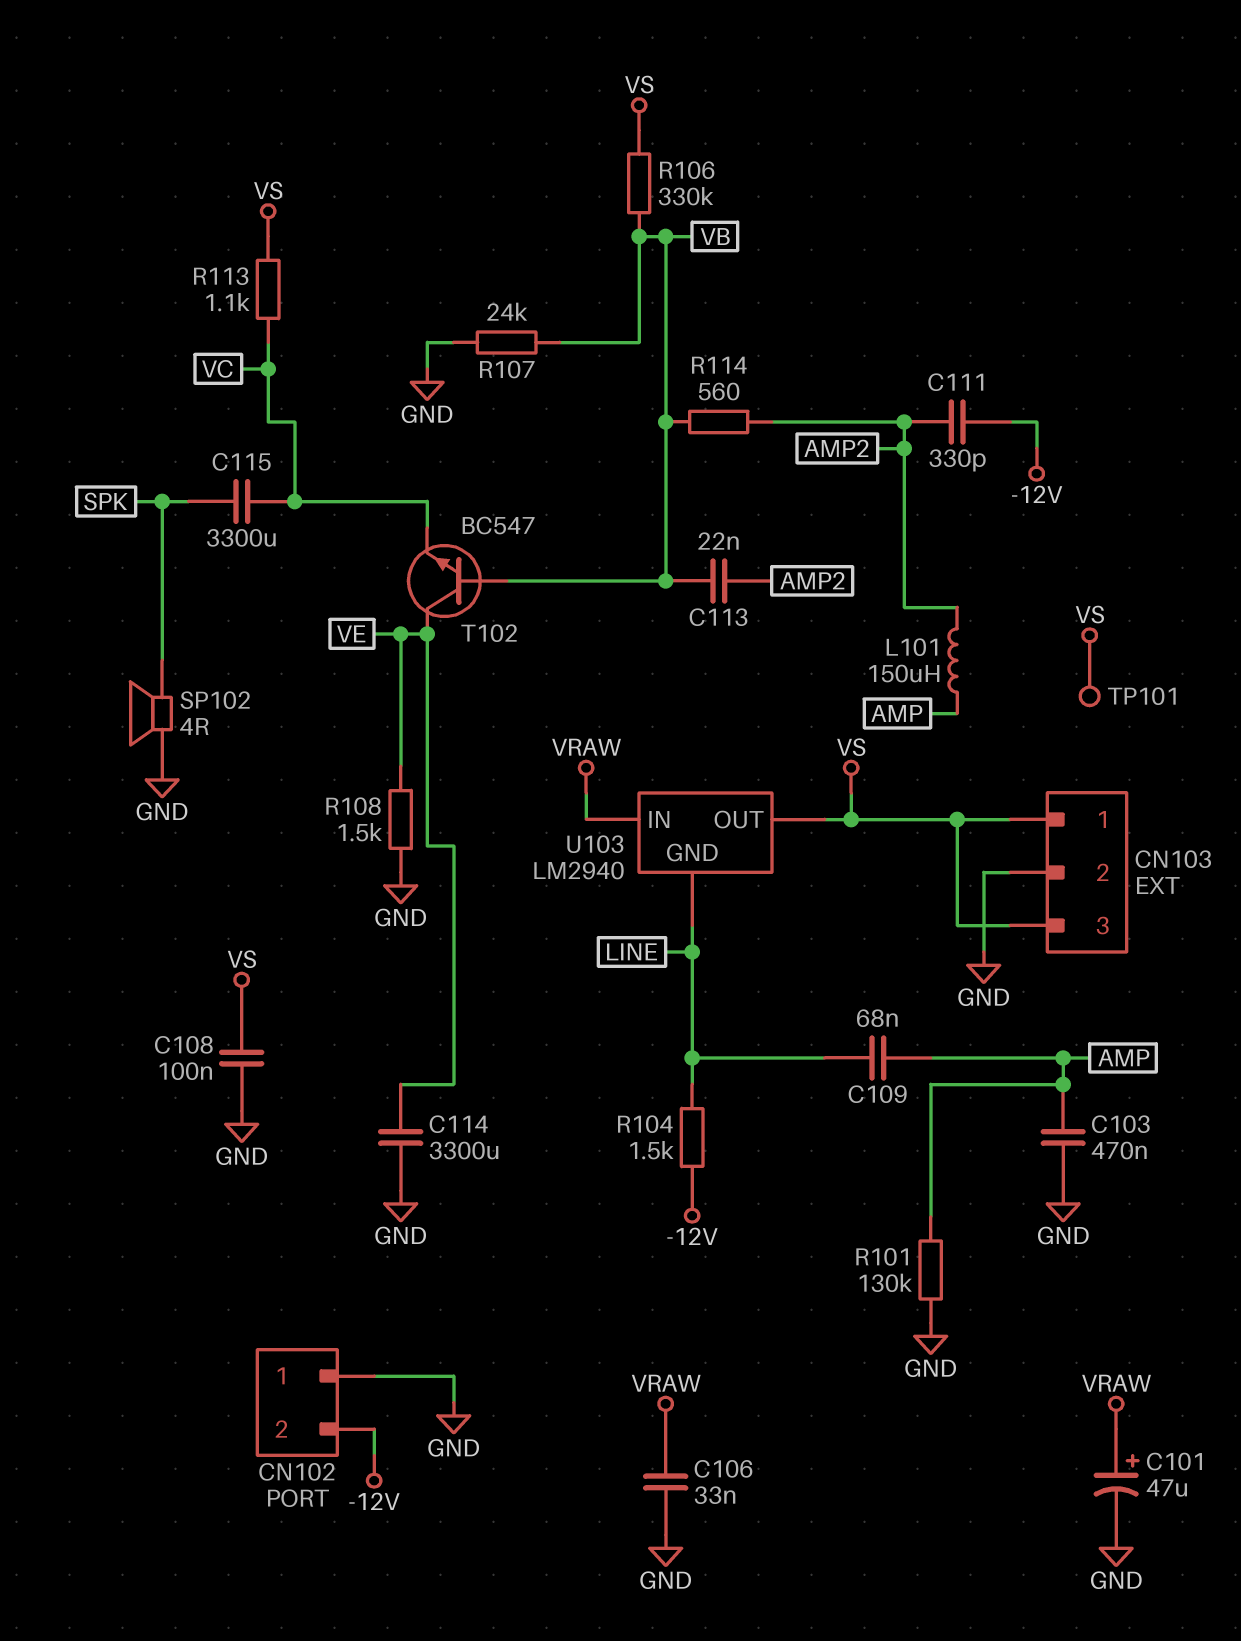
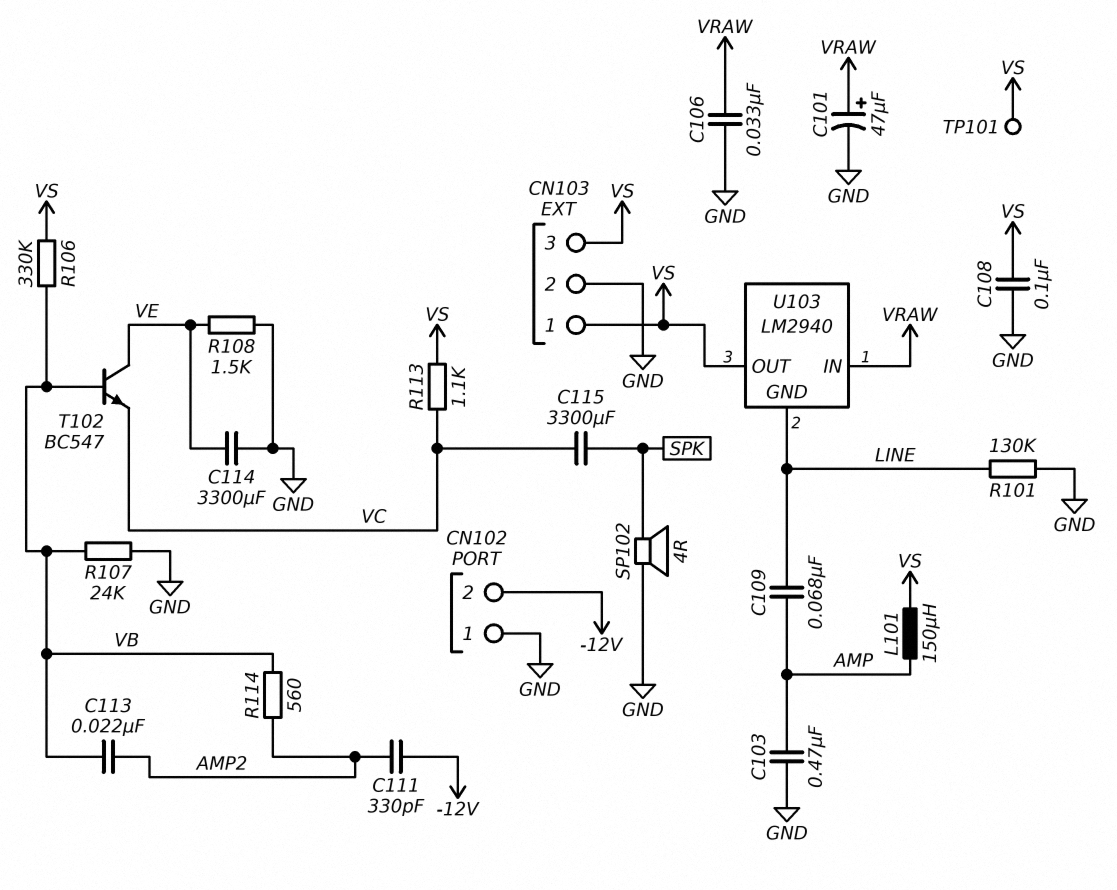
L101: 150uH (AMP, AMP2) -> 150uH (AMP, VS)
R101: 130k (AMP, GND) -> 130k (GND, LINE)
R104: 1.5k (-12V, LINE) -> none

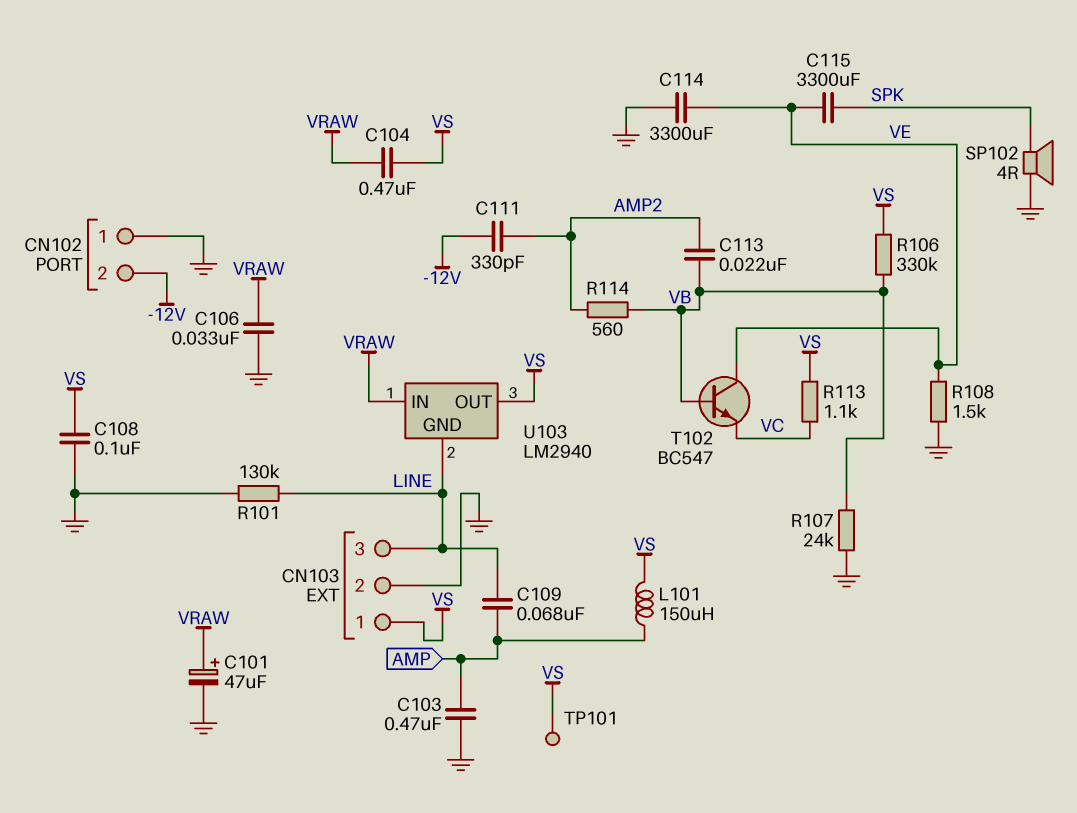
C104: none -> 470nF (VRAW, VS)
C115: 3300uF (SPK, VC) -> 3300uF (SPK, VE)
CN103 pin 3: VS -> LINE

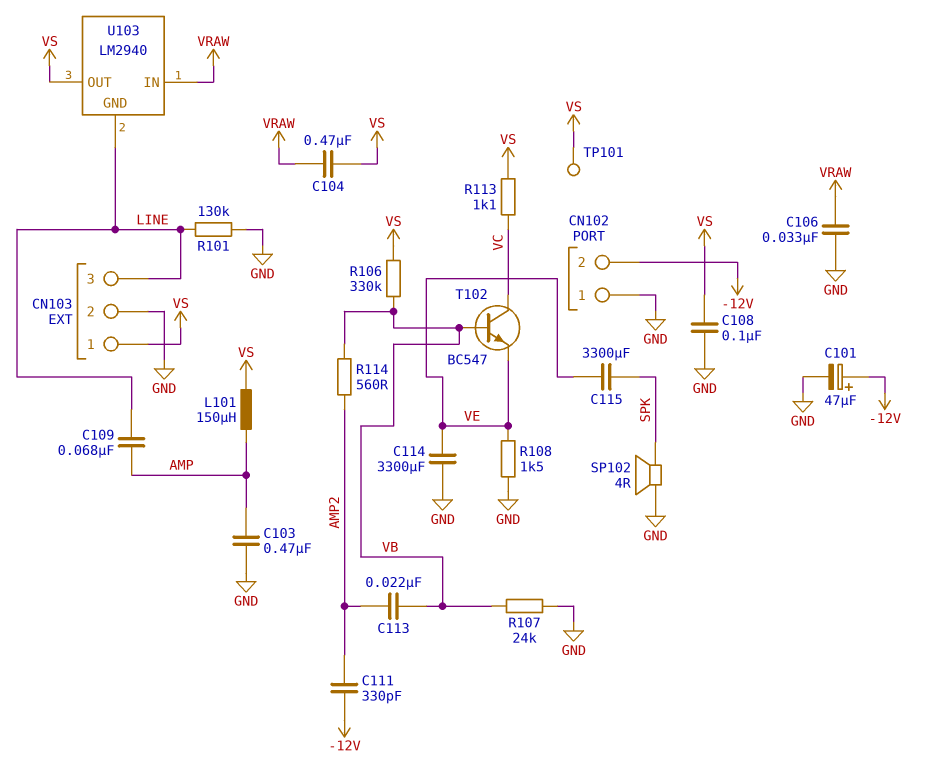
C101: 47uF (plus VRAW, minus GND) -> 47uF (plus -12V, minus GND)
T102: NPN BC547 (B VB, C VE, E VC) -> NPN BC547 (B VB, C VC, E VE)

